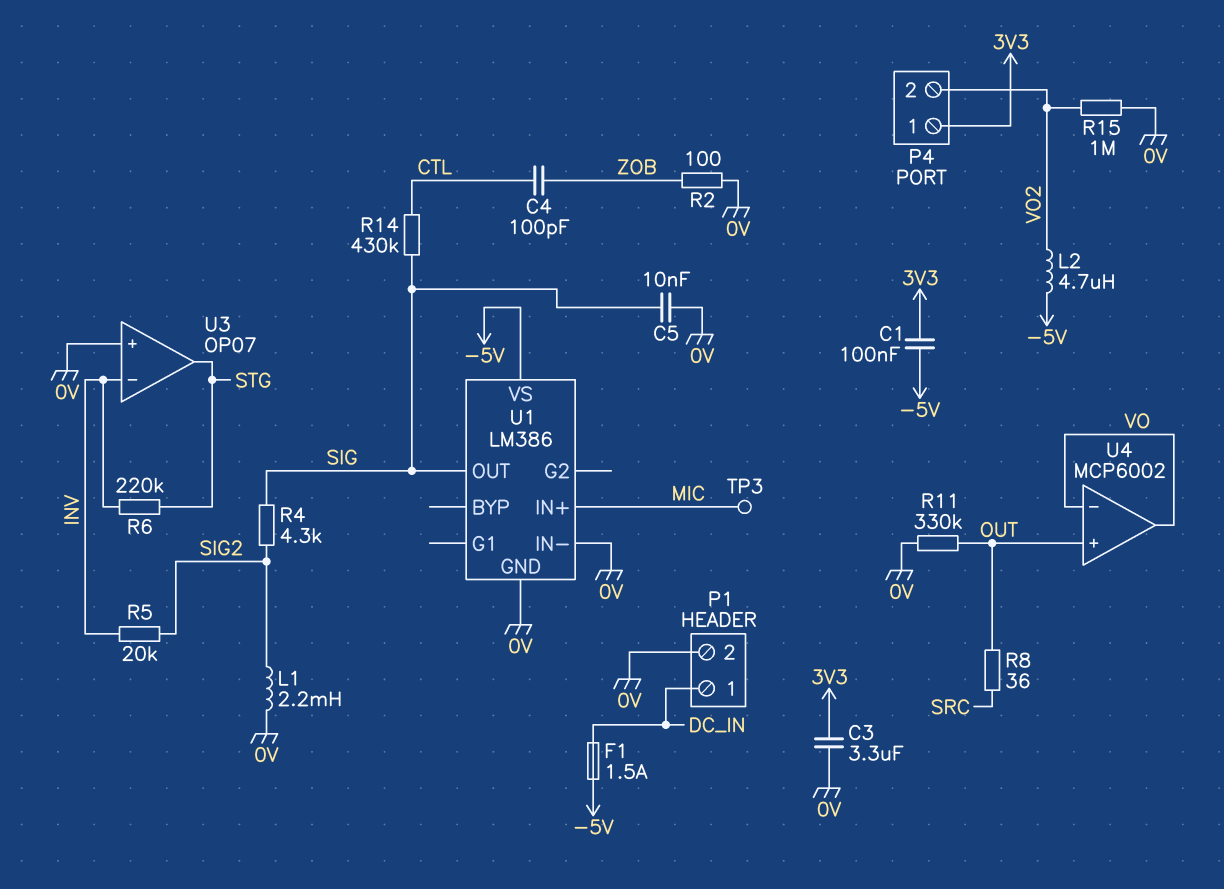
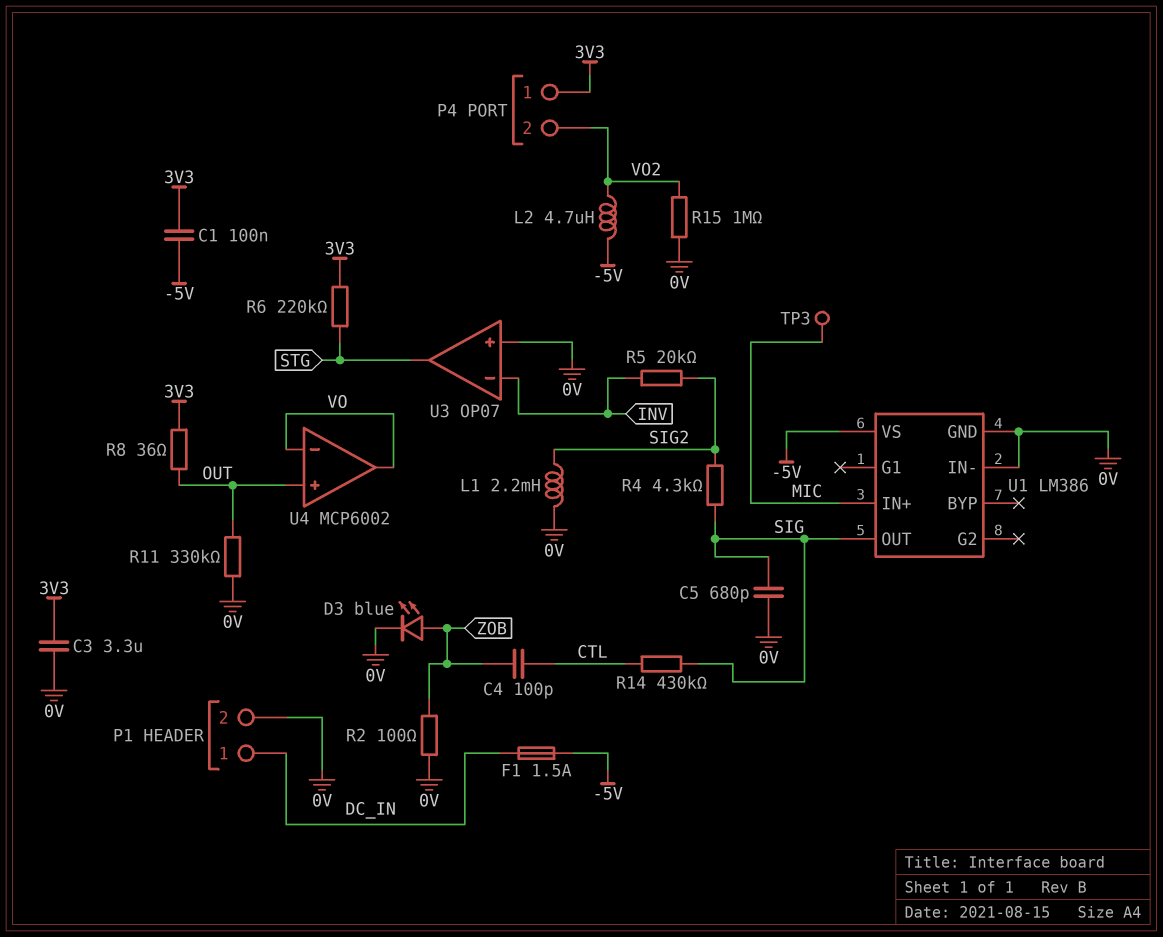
C5: 10nF (0V, SIG) -> 680pF (0V, SIG)
D3: none -> LED blue (A ZOB, K 0V)
R6: 220k (INV, STG) -> 220k (3V3, STG)
R8: 36 (OUT, SRC) -> 36 (3V3, OUT)

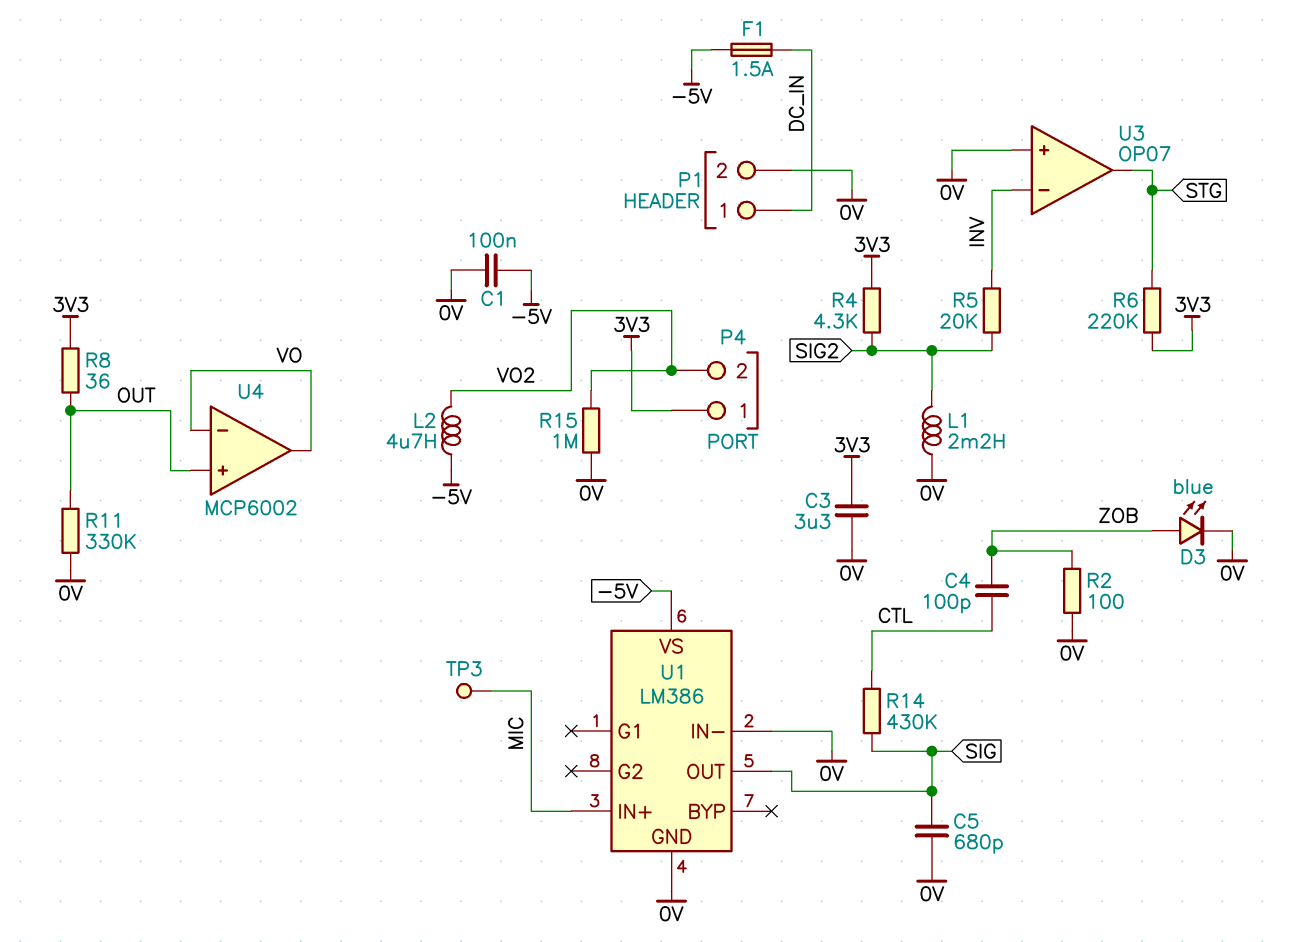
C1: 100nF (-5V, 3V3) -> 100nF (-5V, 0V)
R4: 4.3k (SIG, SIG2) -> 4.3k (3V3, SIG2)

